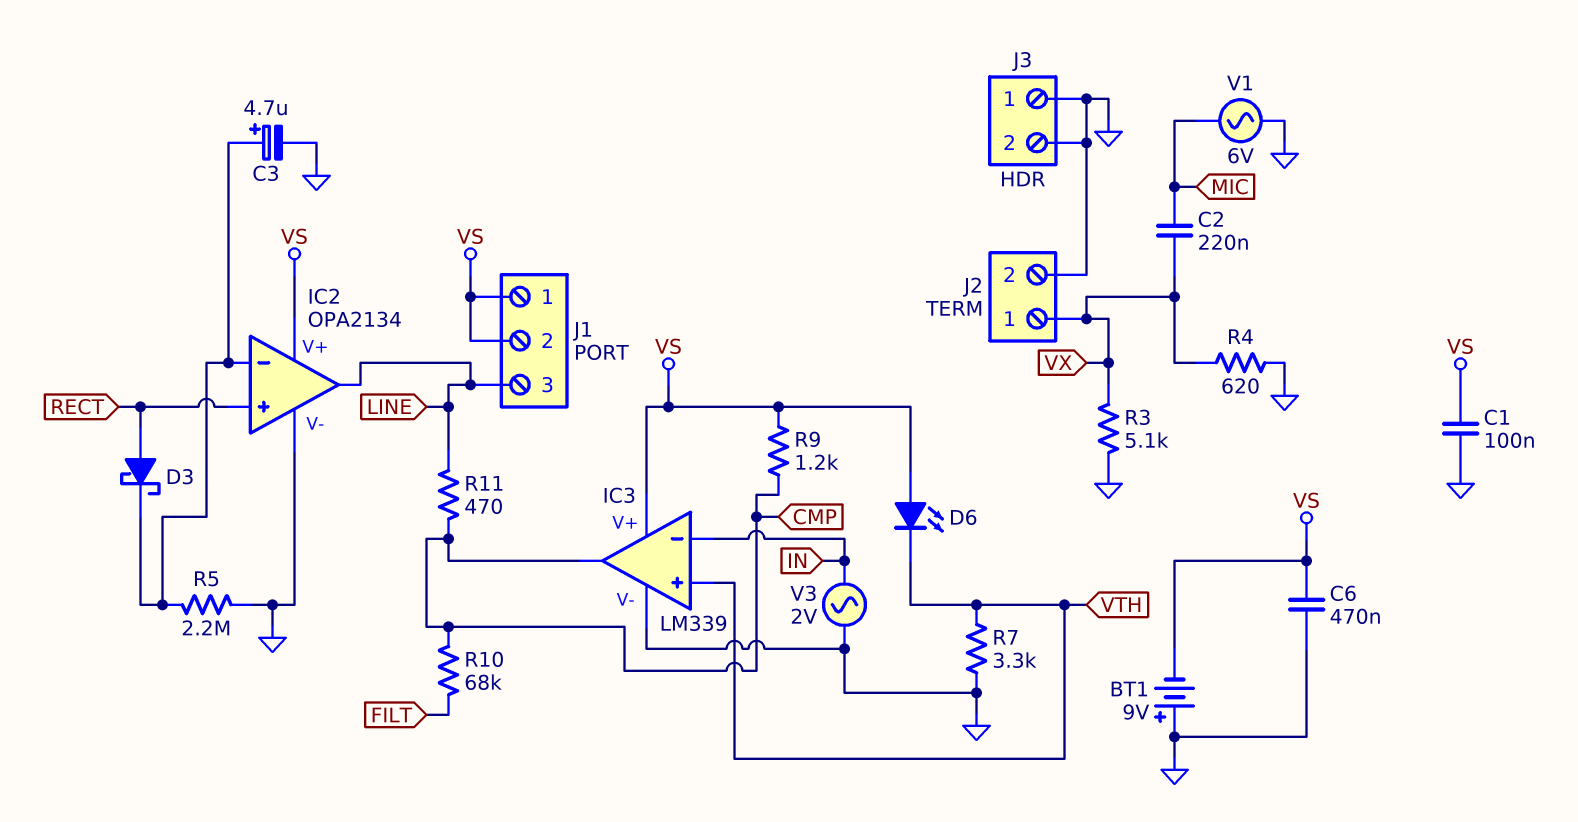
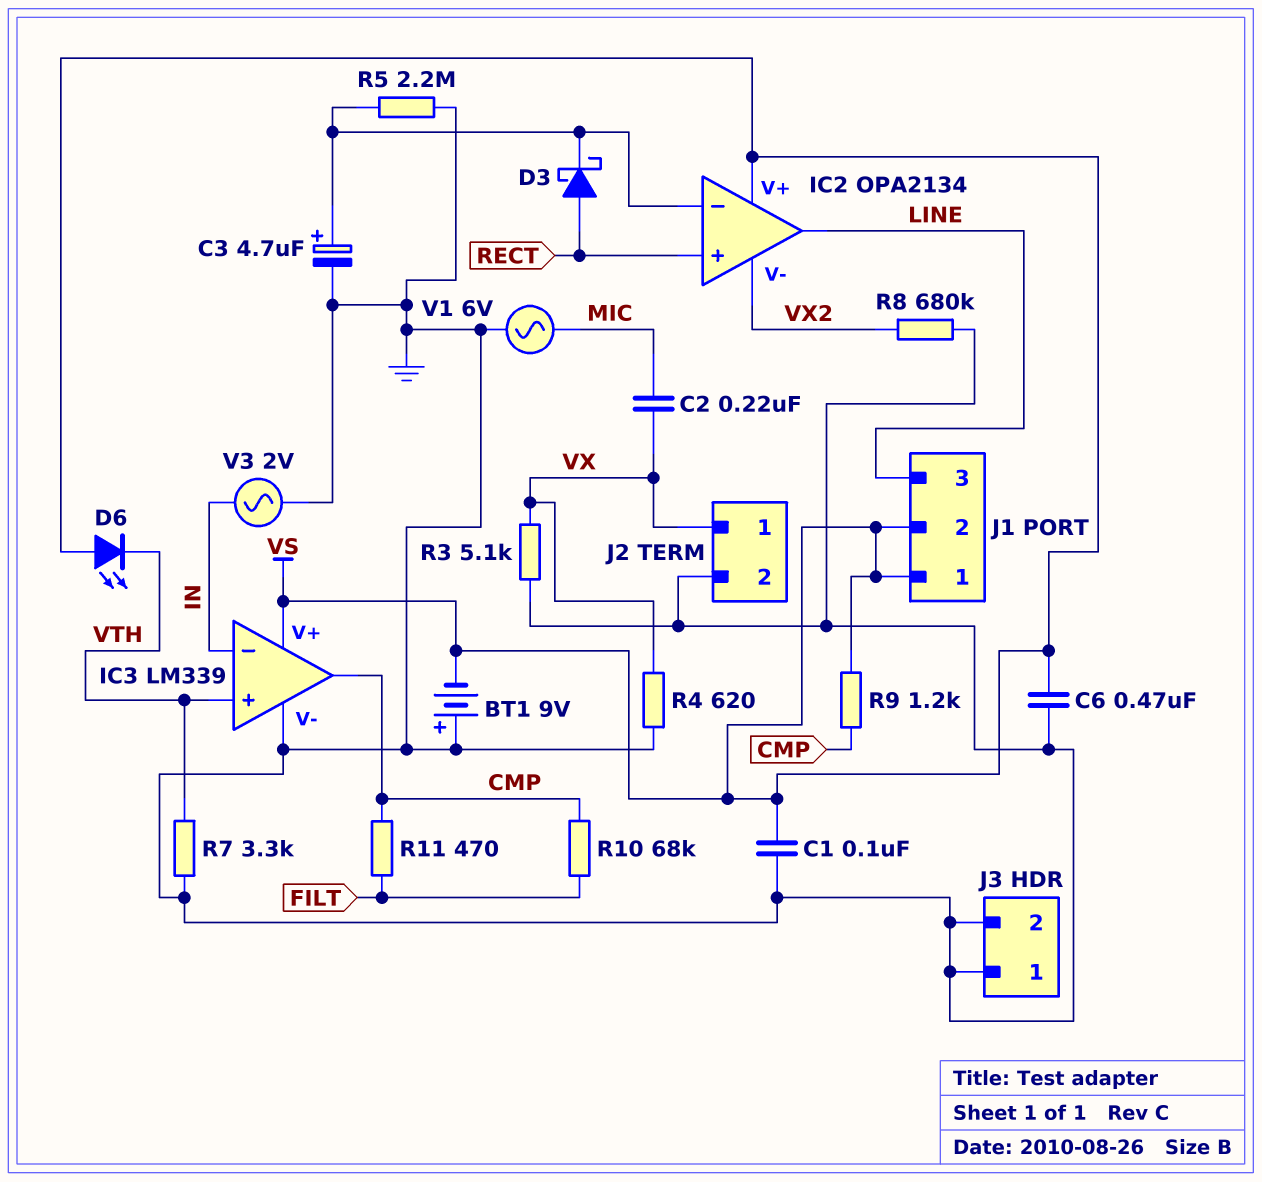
IC2 pin V-: GND -> VX2
R8: none -> 680k (GND, VX2)
R11: 470 (CMP, LINE) -> 470 (CMP, FILT)

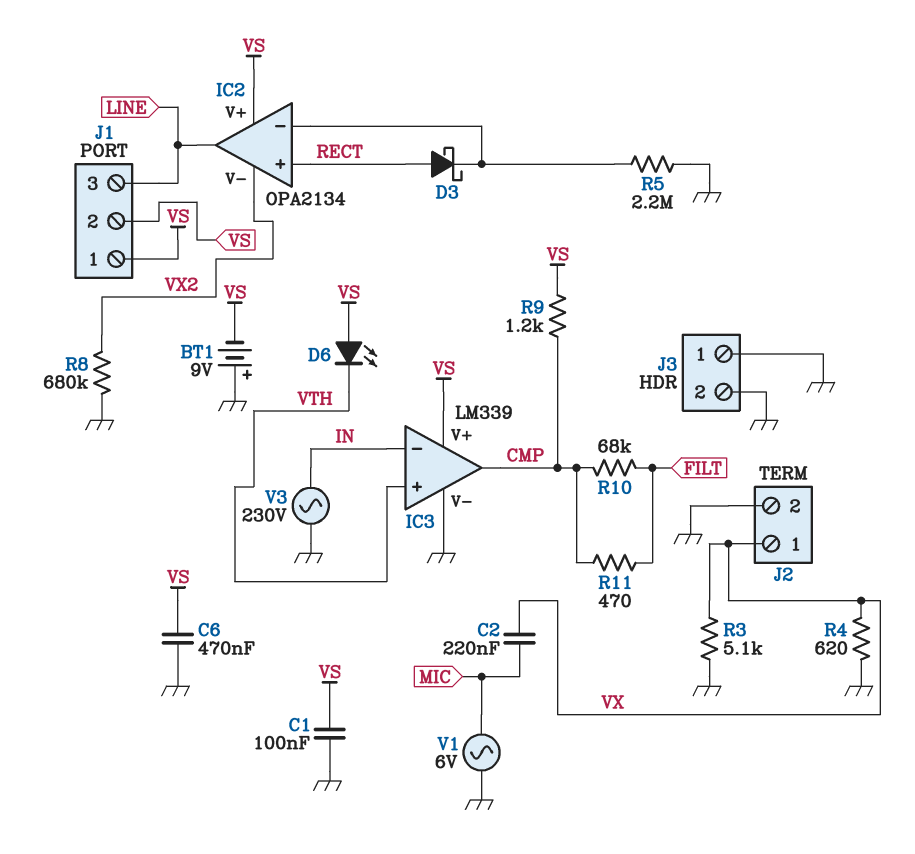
C3: 4.7uF (plus IC2/in-, minus GND) -> none
R7: 3.3k (GND, VTH) -> none
V3: AC 2V (GND, IN) -> AC 230V (GND, IN)

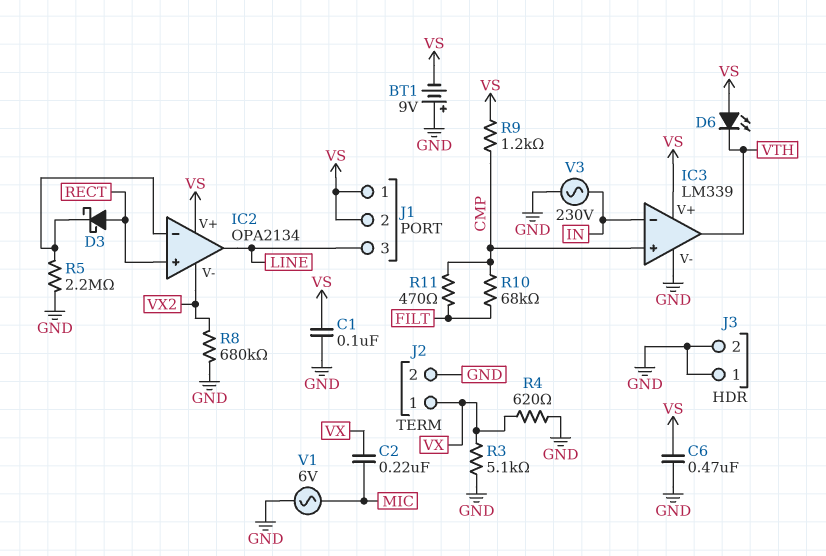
IC3 pin in+: VTH -> CMP
IC3 pin out: CMP -> VTH

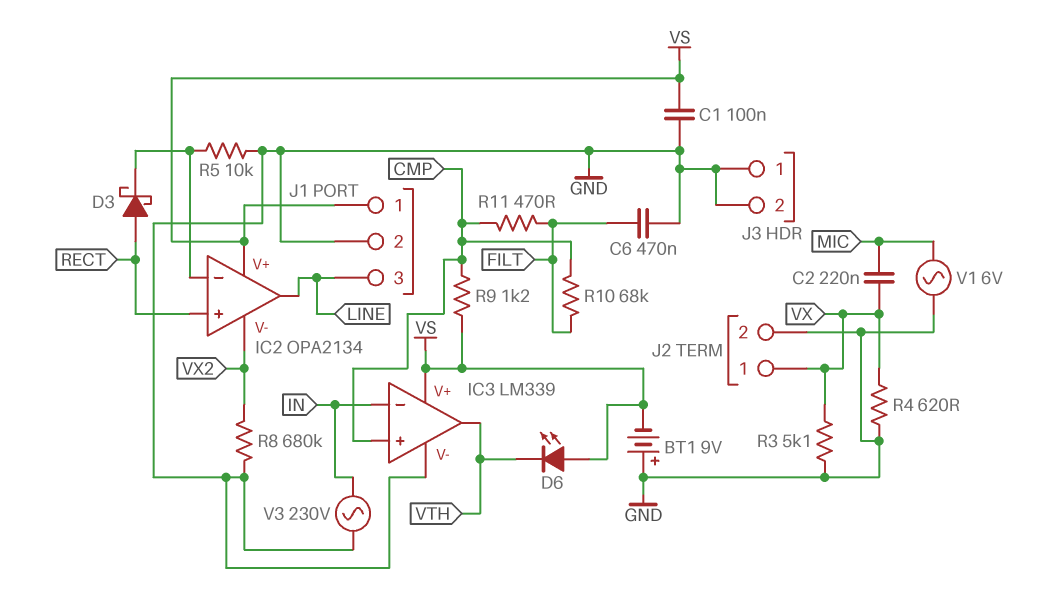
C6: 470nF (GND, VS) -> 470nF (FILT, GND)
J1 pin 2: VS -> GND
R5: 2.2M (GND, IC2/in-) -> 10k (GND, IC2/in-)

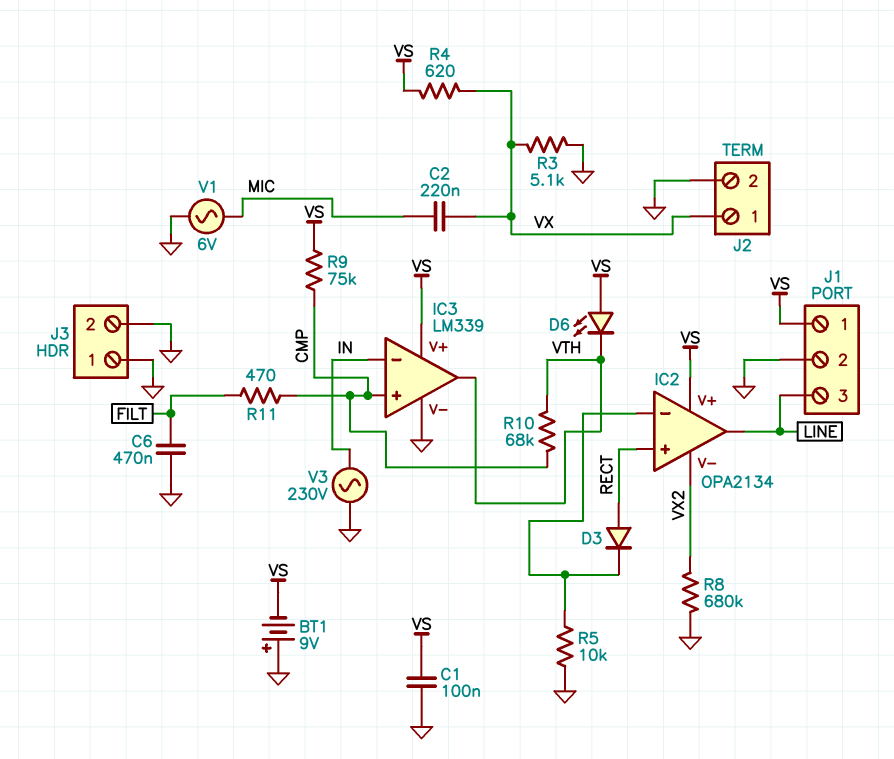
D3: schottky (A RECT, K IC2/in-) -> diode (A RECT, K IC2/in-)
R4: 620 (GND, VX) -> 620 (VS, VX)
R9: 1.2k (CMP, VS) -> 75k (CMP, VS)
R10: 68k (CMP, FILT) -> 68k (CMP, VTH)

